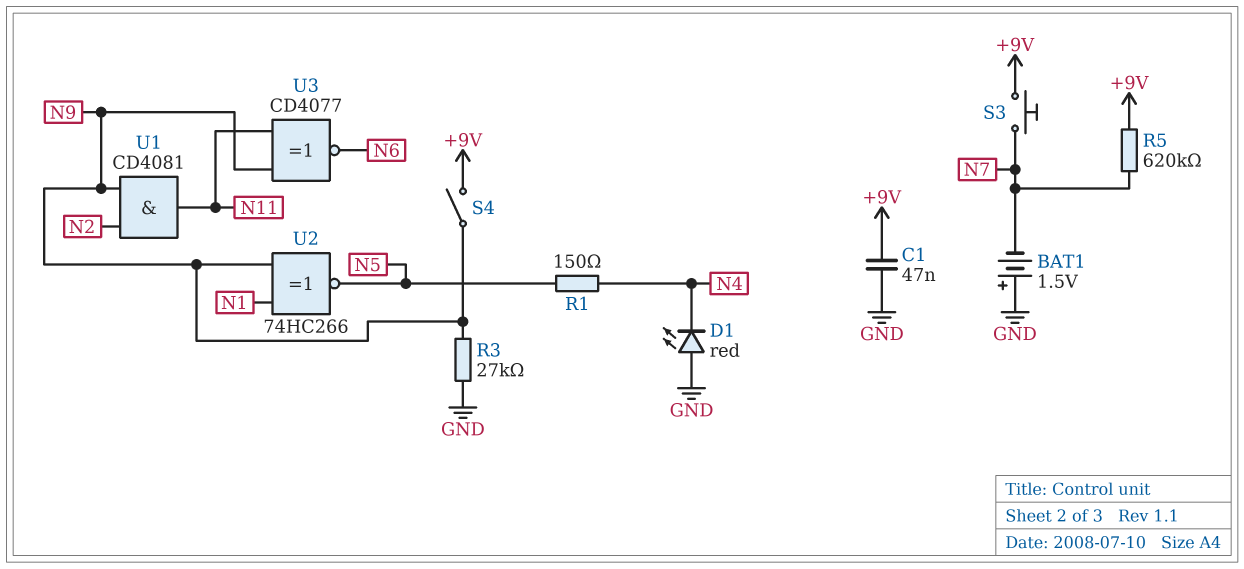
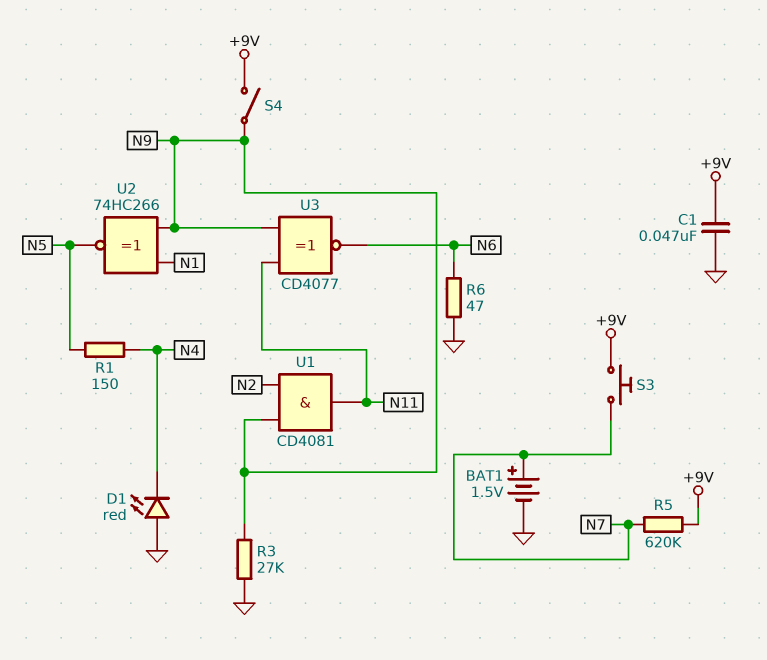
BAT1: 1.5V (plus GND, minus N7) -> 1.5V (plus N7, minus GND)
R6: none -> 47 (GND, N6)

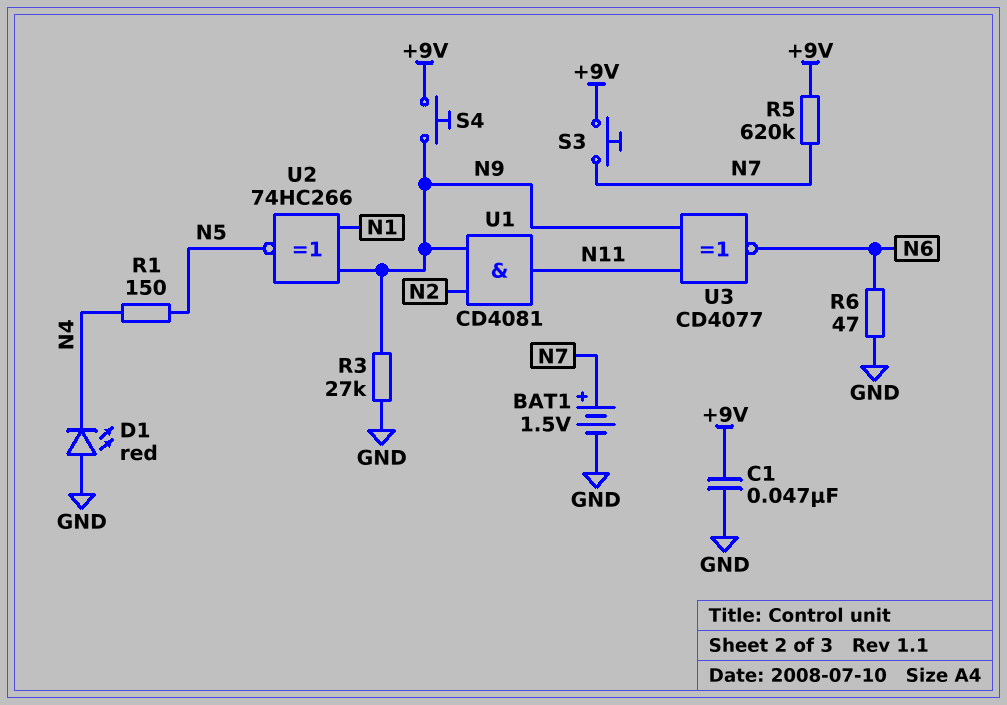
S4: switch (+9V, N9) -> button (+9V, N9)

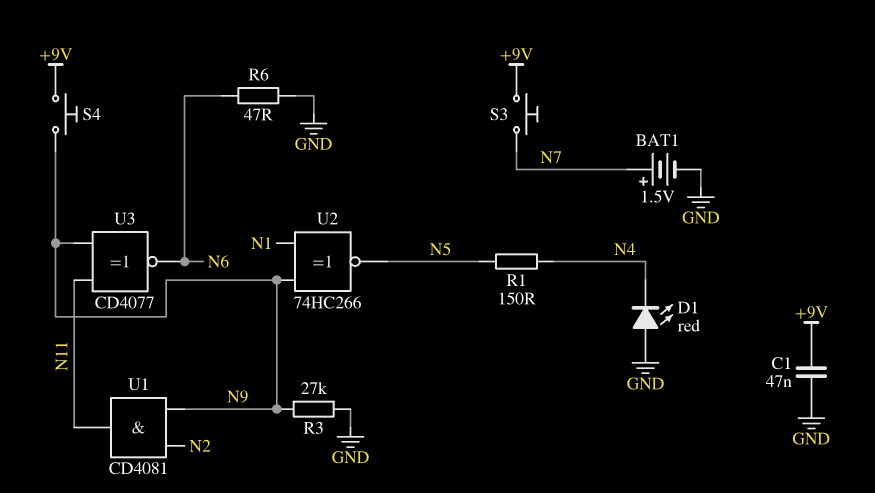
R5: 620k (+9V, N7) -> none

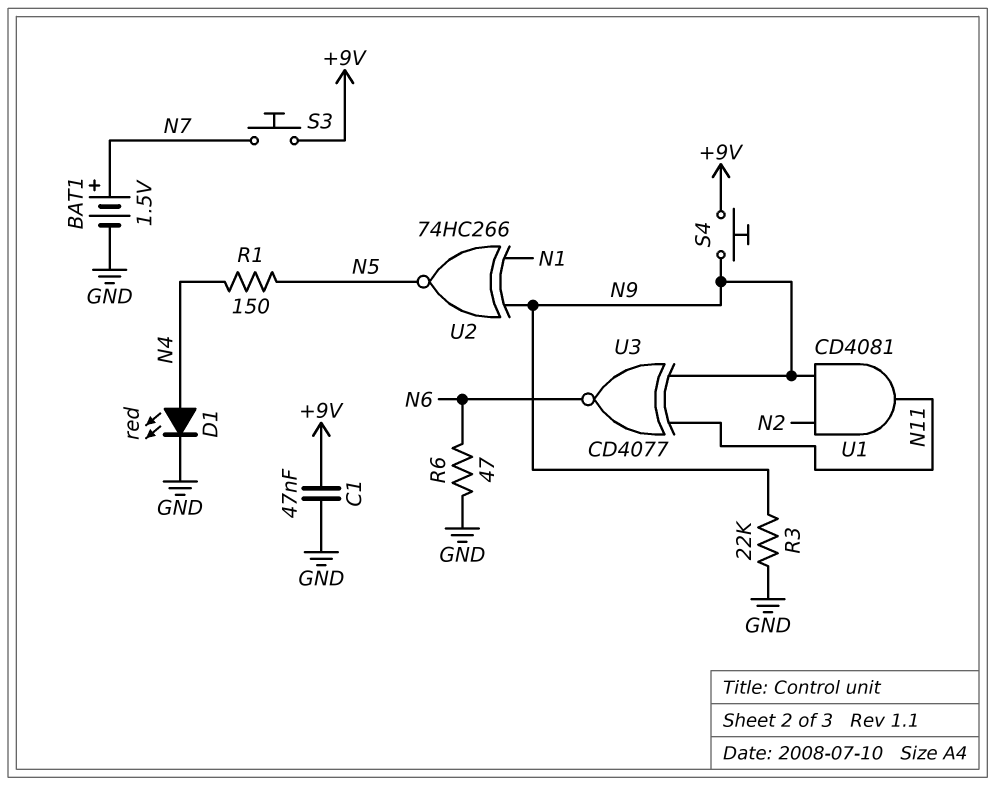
D1: LED red (A GND, K N4) -> LED red (A N4, K GND)
R3: 27k (GND, N9) -> 22k (GND, N9)

